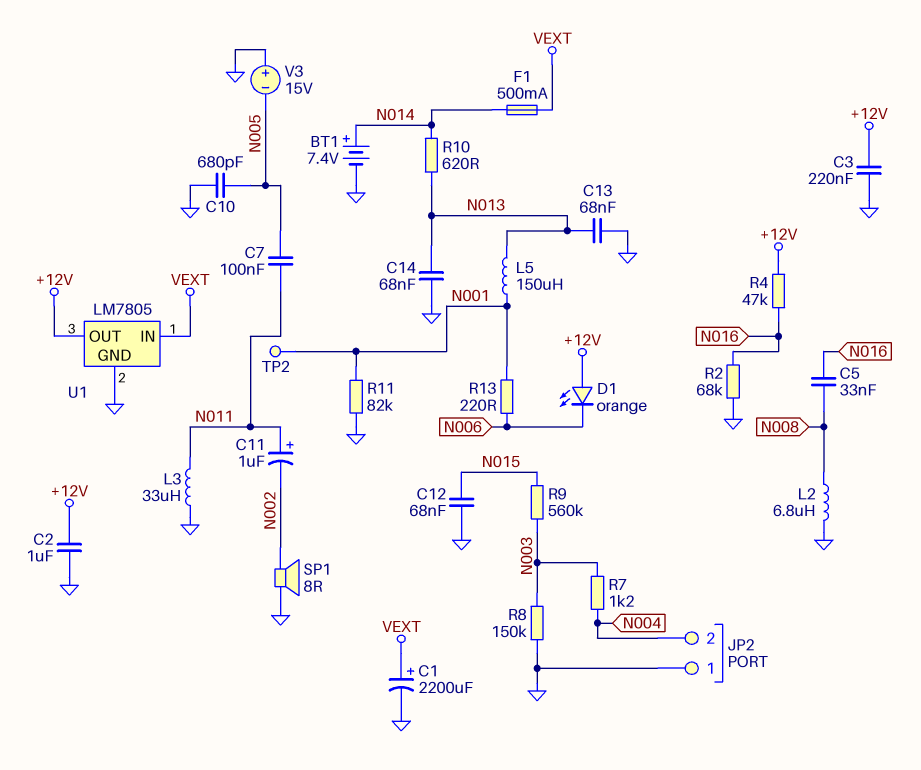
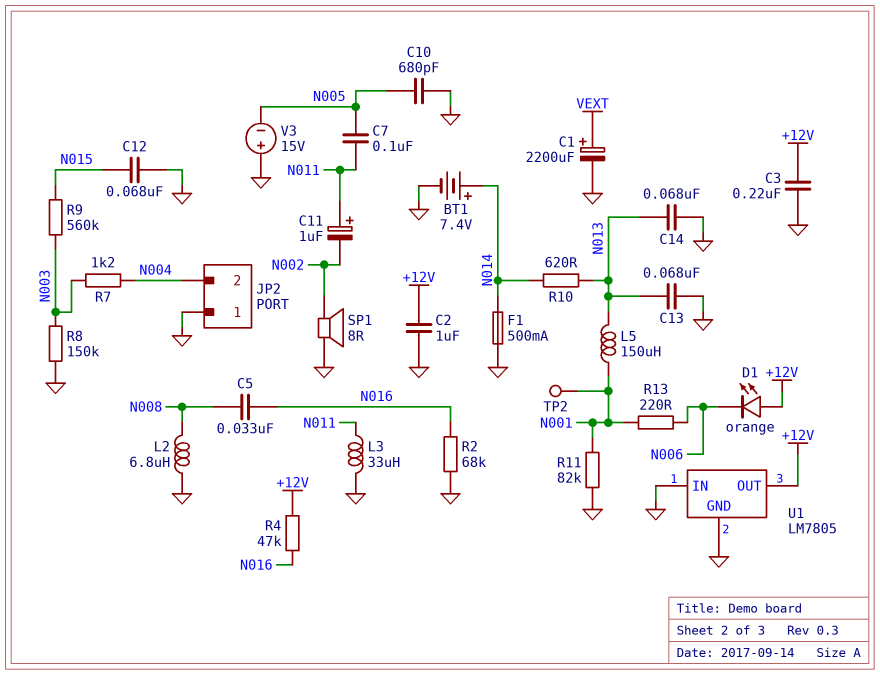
F1: 500mA (N014, VEXT) -> 500mA (GND, N014)
U1 pin IN: VEXT -> GND

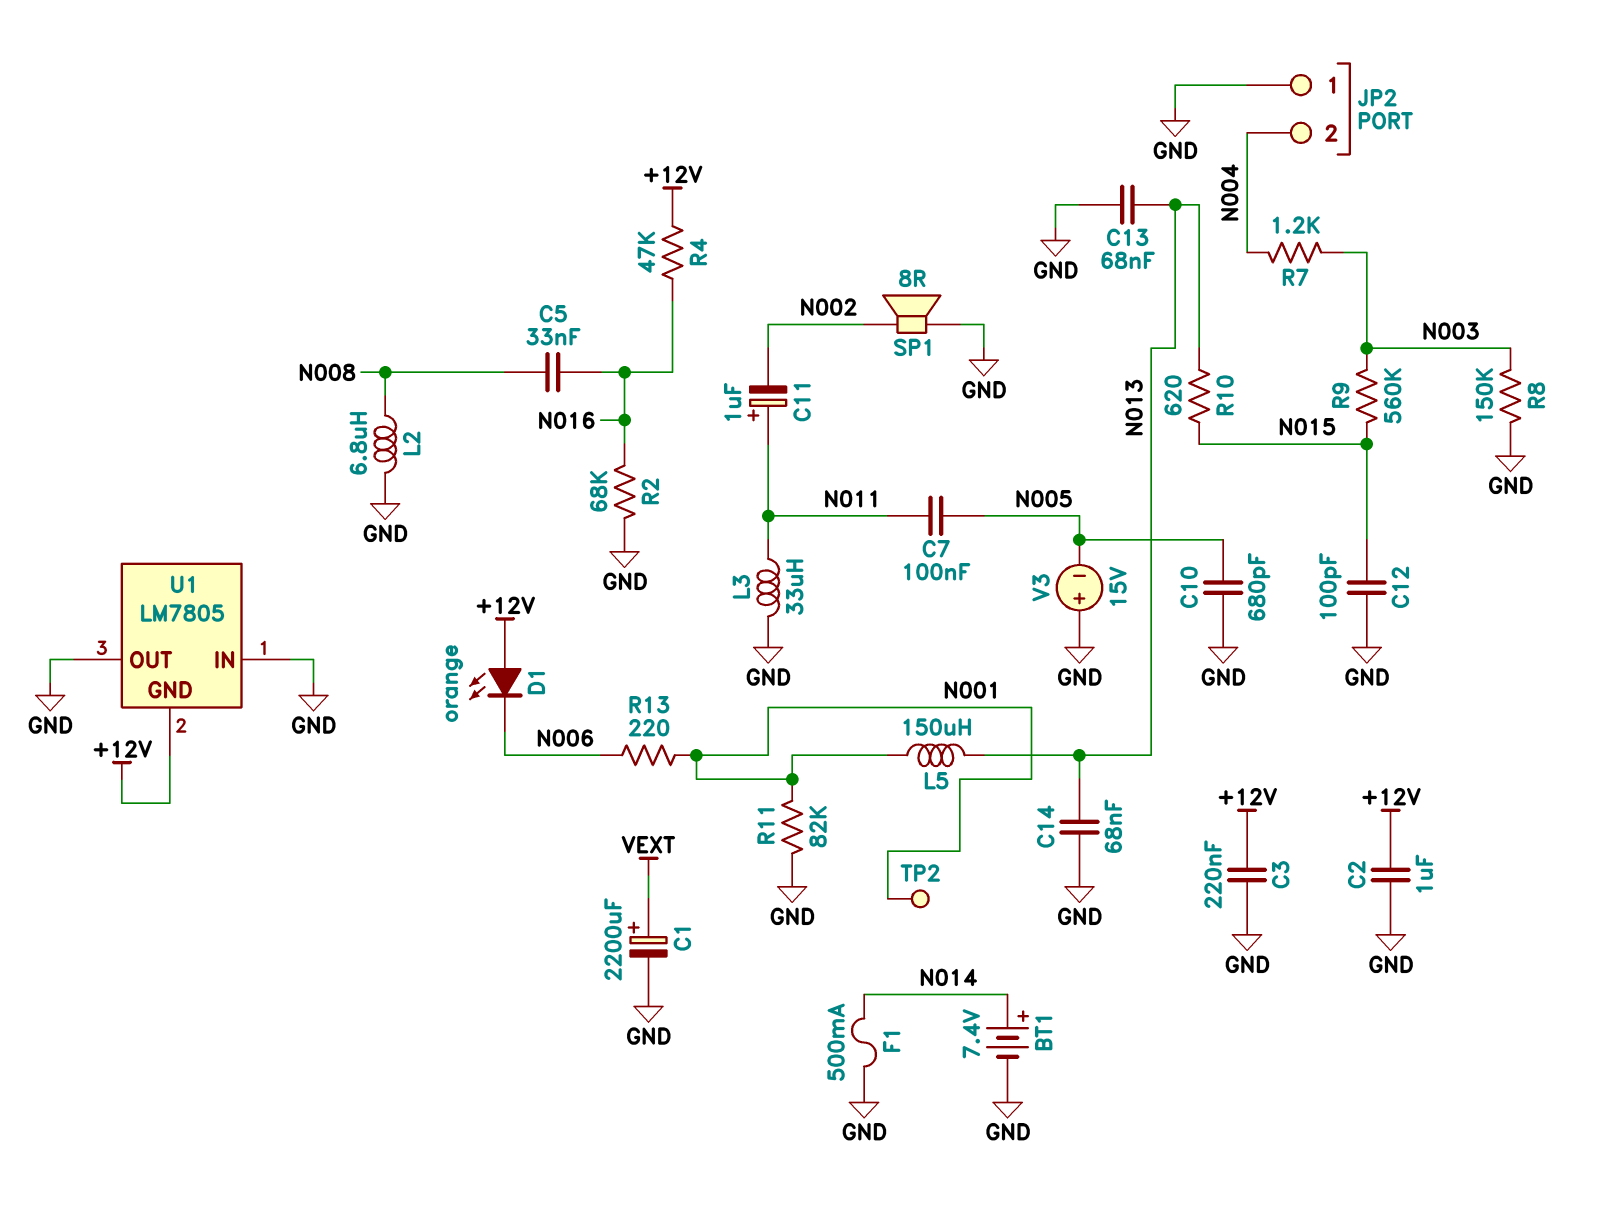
C12: 68nF (GND, N015) -> 100pF (GND, N015)
R10: 620 (N013, N014) -> 620 (N013, N015)
U1 pin GND: GND -> +12V
U1 pin OUT: +12V -> GND

